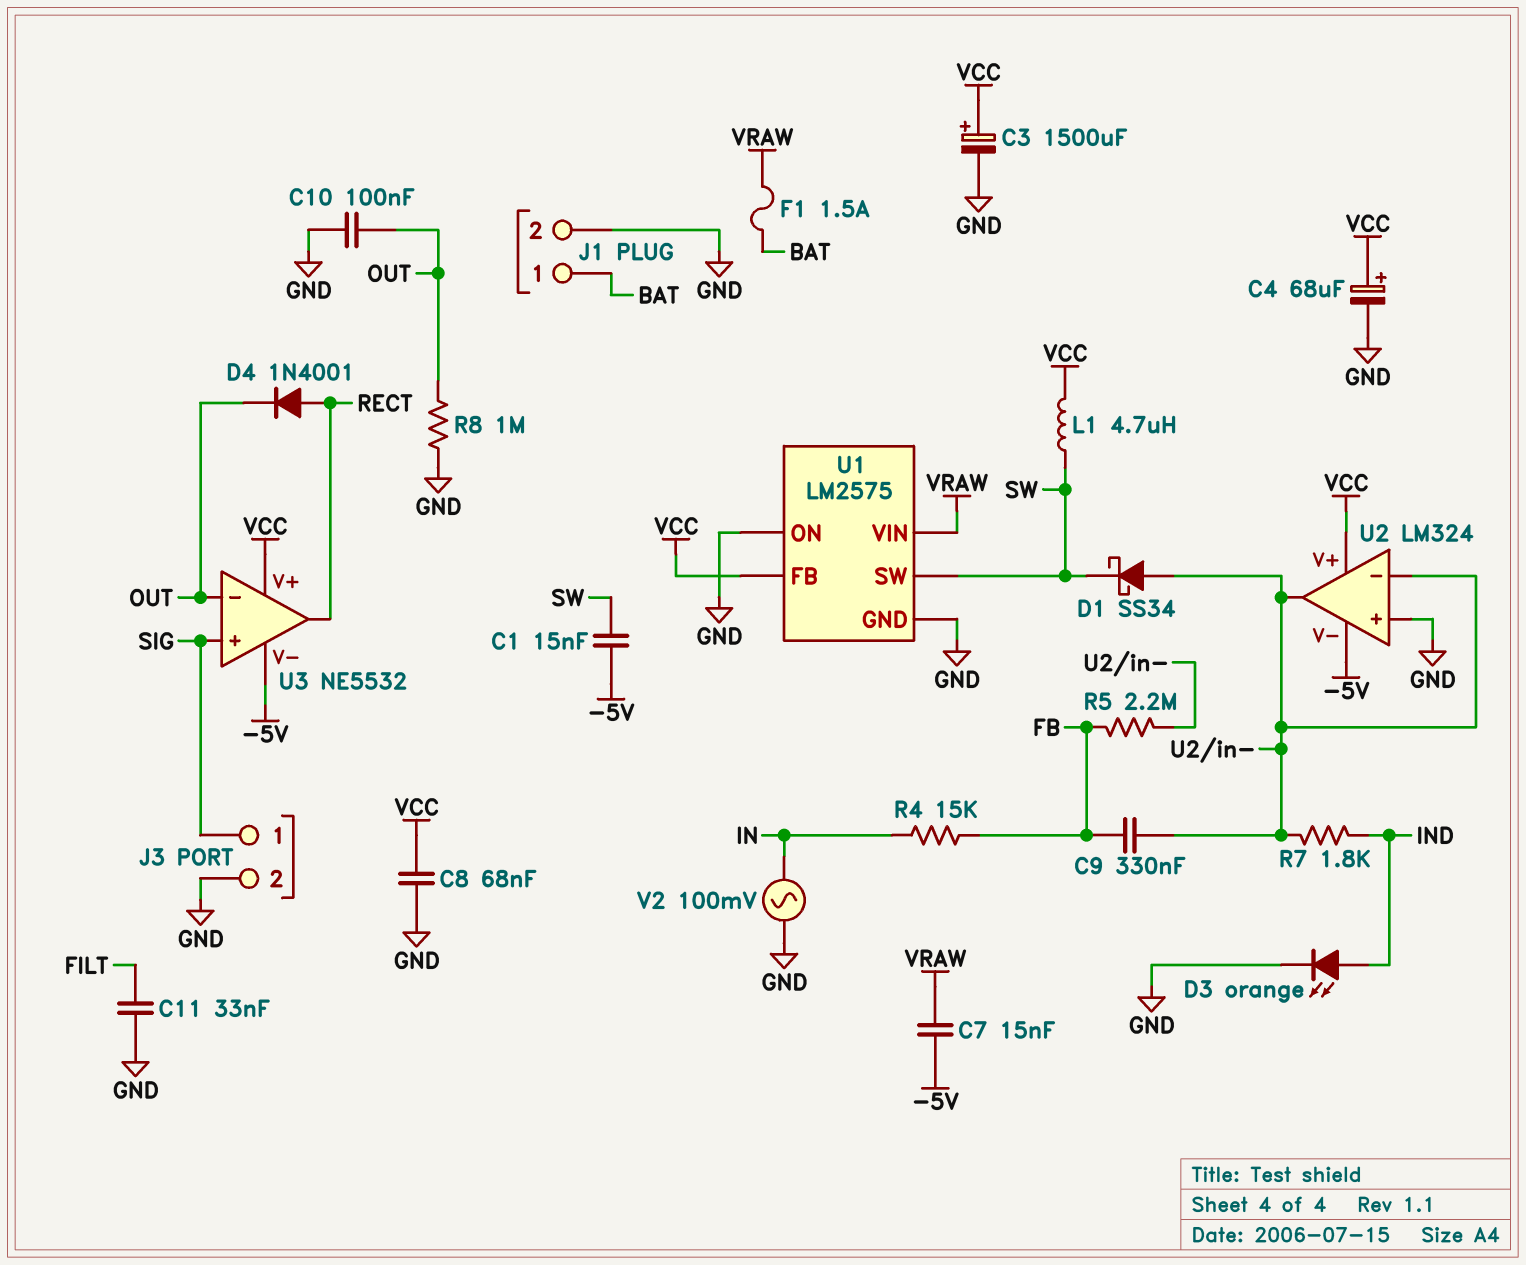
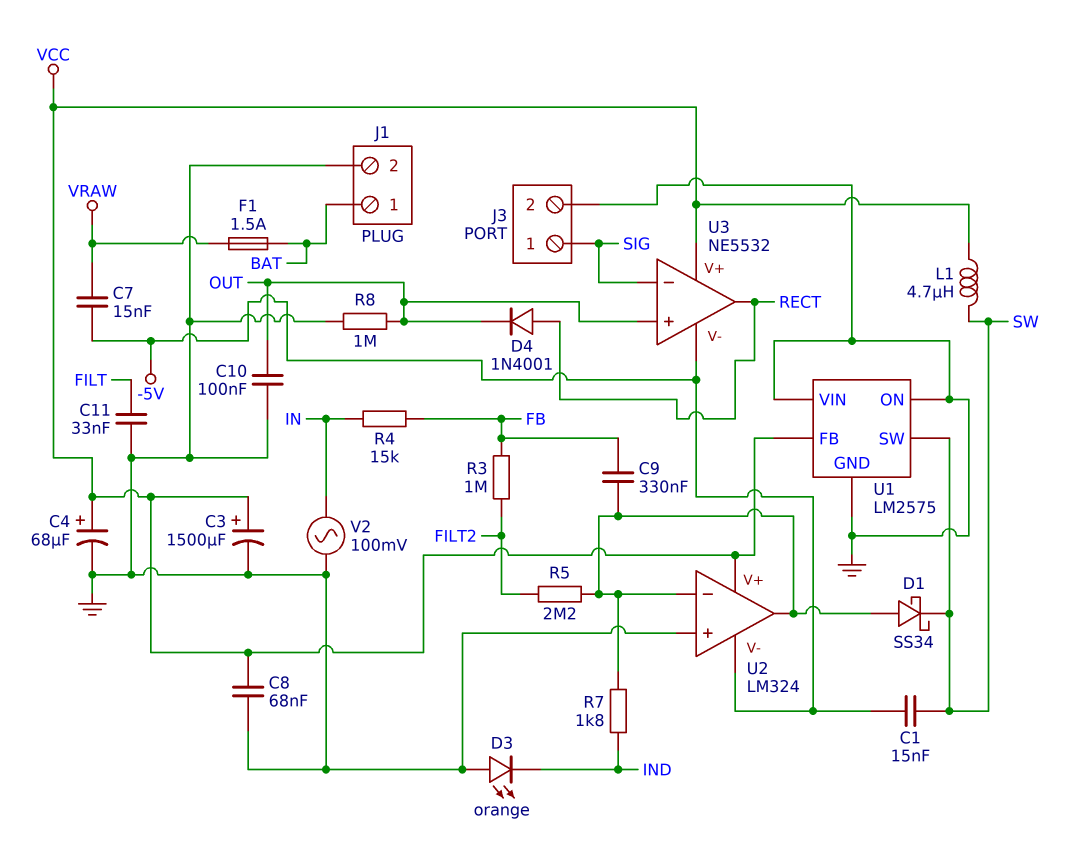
D3: LED orange (A IND, K GND) -> LED orange (A GND, K IND)
R3: none -> 1M (FB, FILT2)
R5: 2.2M (FB, U2/in-) -> 2.2M (FILT2, U2/in-)
U1 pin VIN: VRAW -> GND
U3 pin in+: SIG -> OUT
U3 pin in-: OUT -> SIG

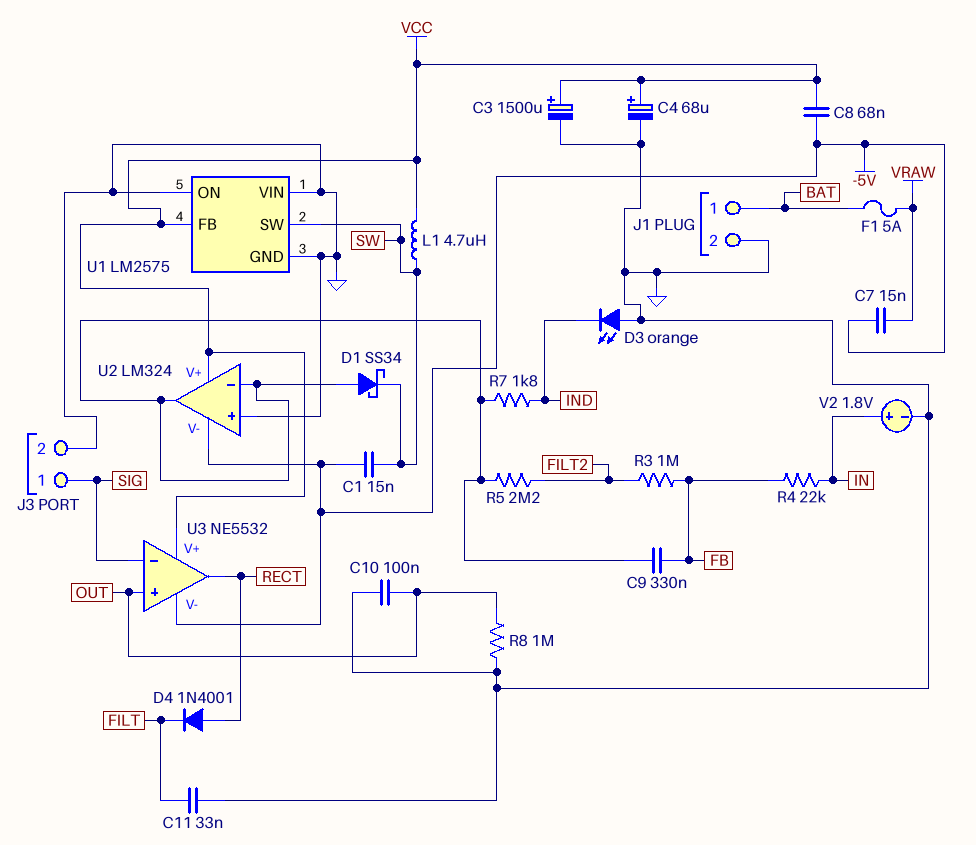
C8: 68nF (GND, VCC) -> 68nF (-5V, VCC)
D4: diode 1N4001 (A RECT, K OUT) -> diode 1N4001 (A RECT, K FILT)
F1: 1.5A (BAT, VRAW) -> 5A (BAT, VRAW)
R4: 15k (FB, IN) -> 22k (FB, IN)
V2: AC 100mV (GND, IN) -> 1.8V (plus IN, minus GND)

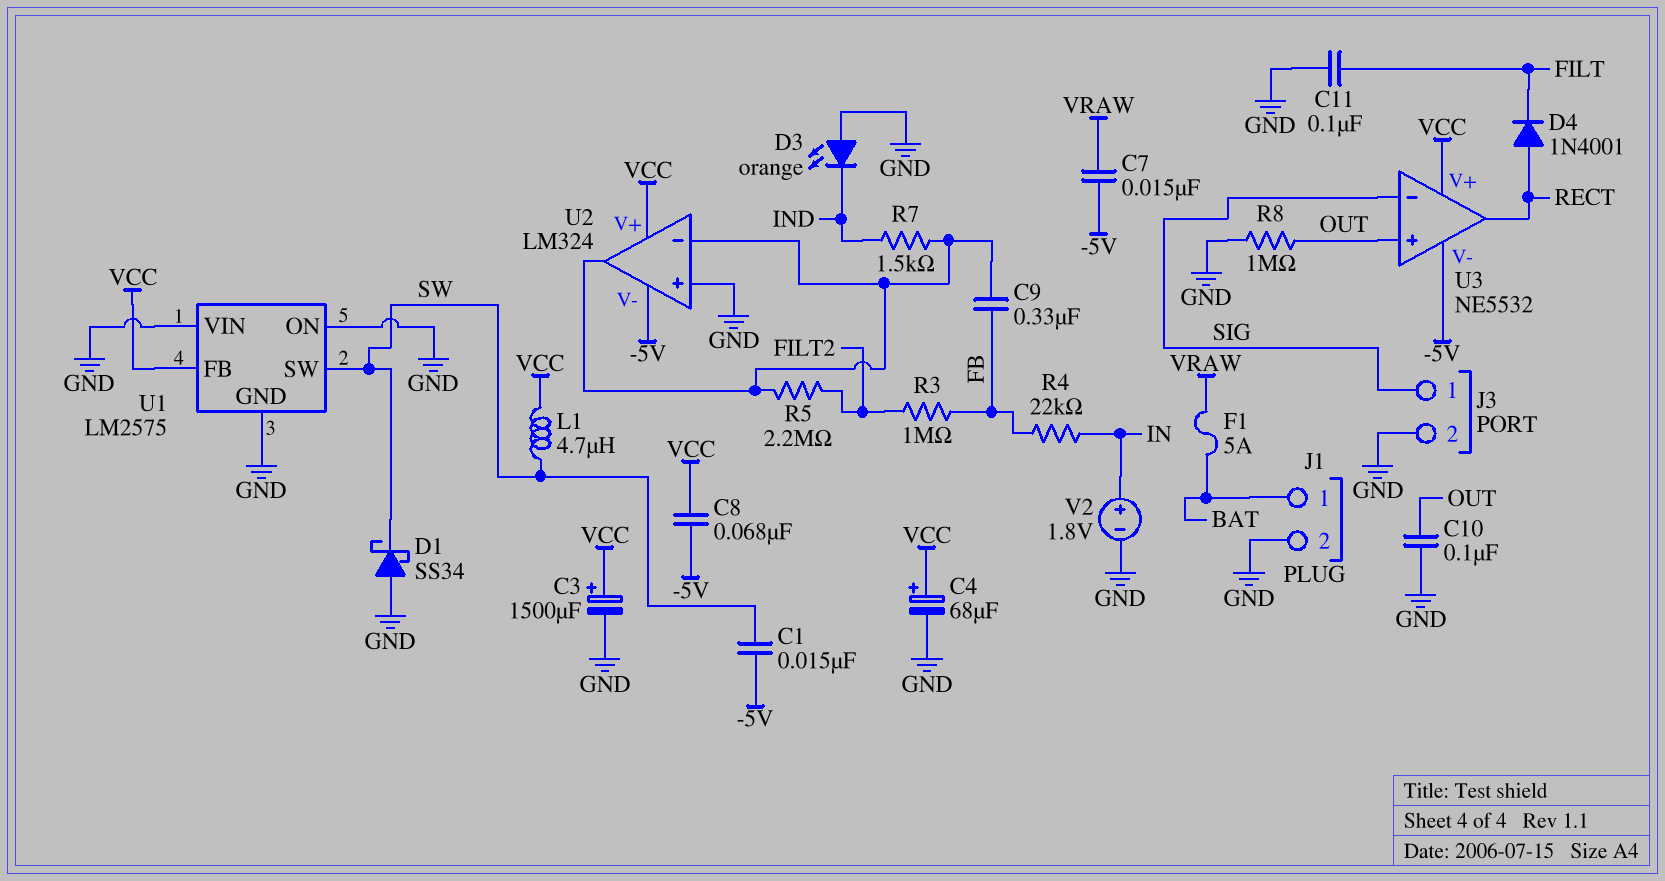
C11: 33nF (FILT, GND) -> 100nF (FILT, GND)
D1: schottky SS34 (A U2/in-, K SW) -> schottky SS34 (A GND, K SW)
R7: 1.8k (IND, U2/in-) -> 1.5k (IND, U2/in-)

